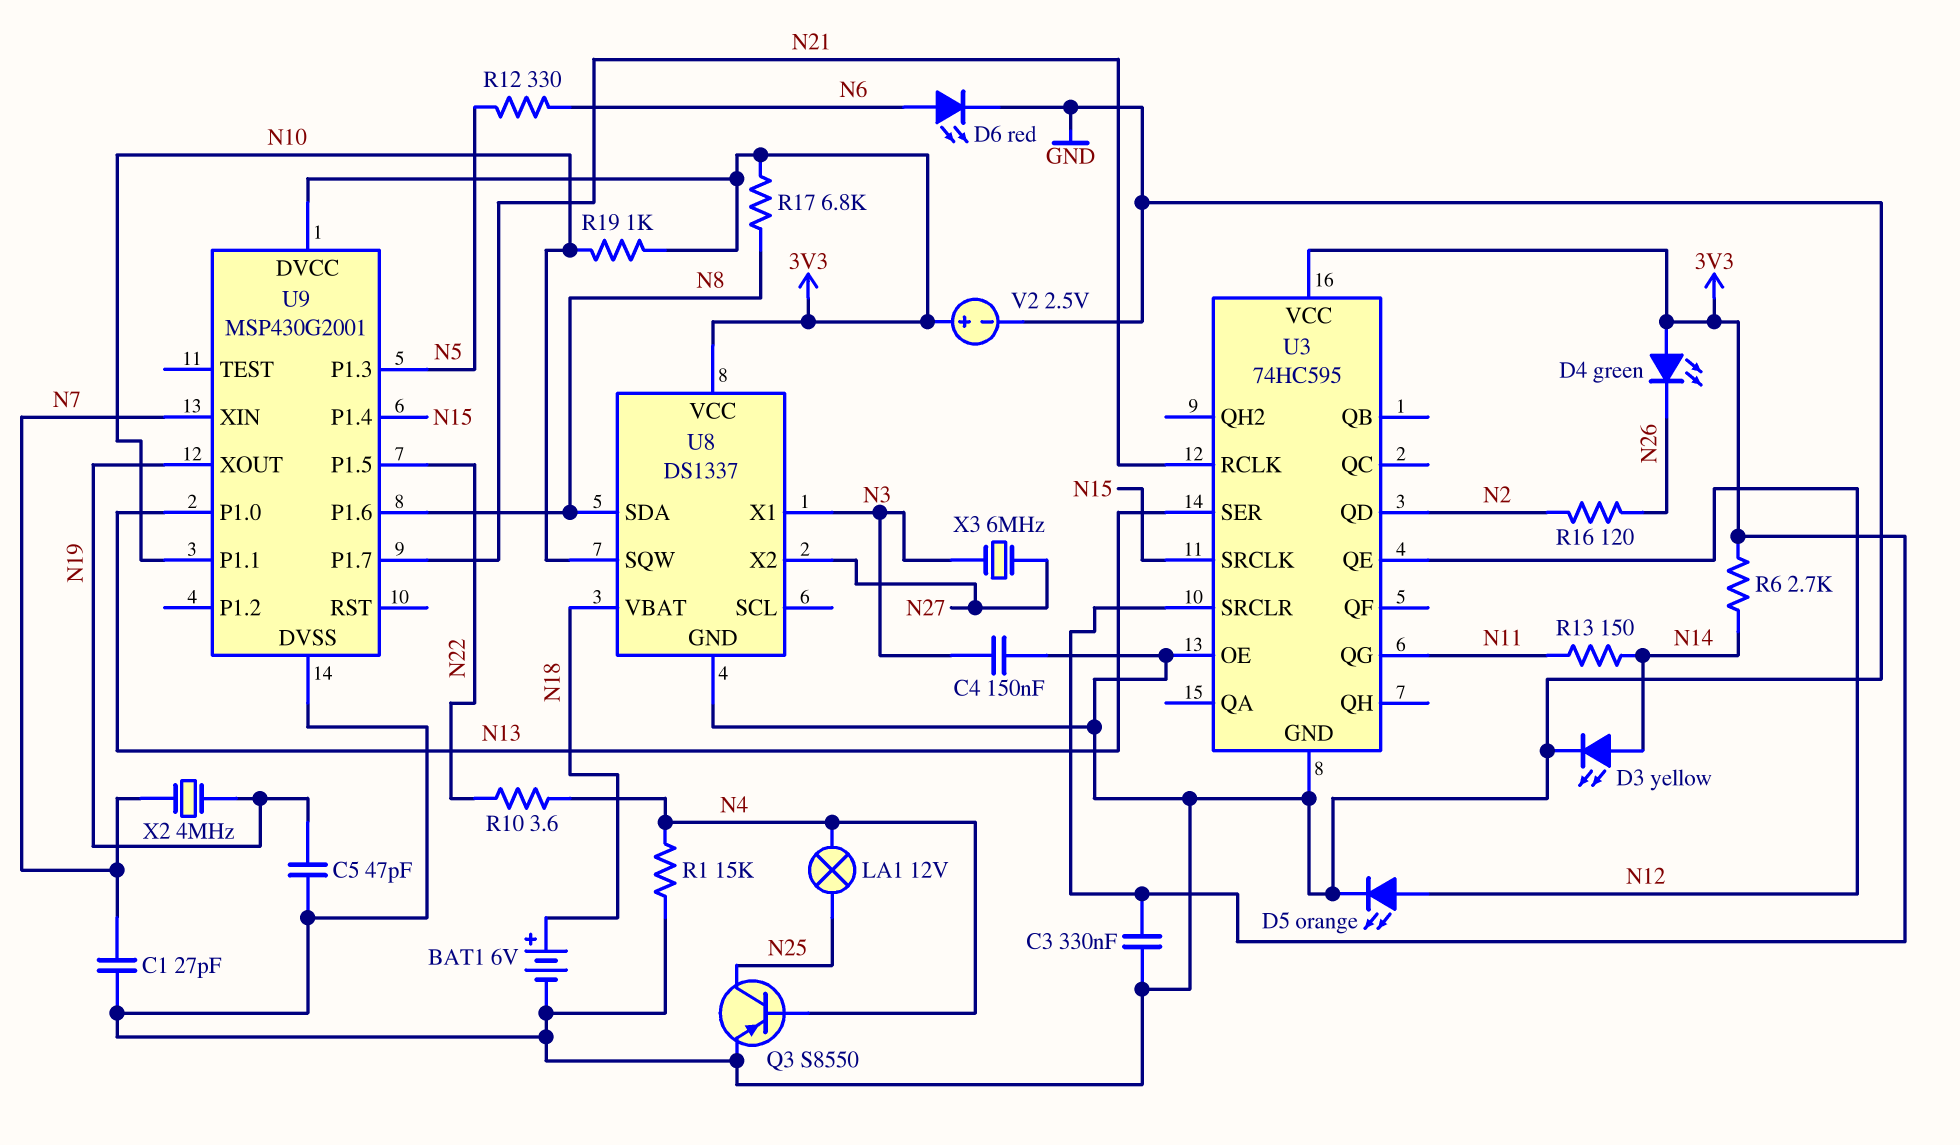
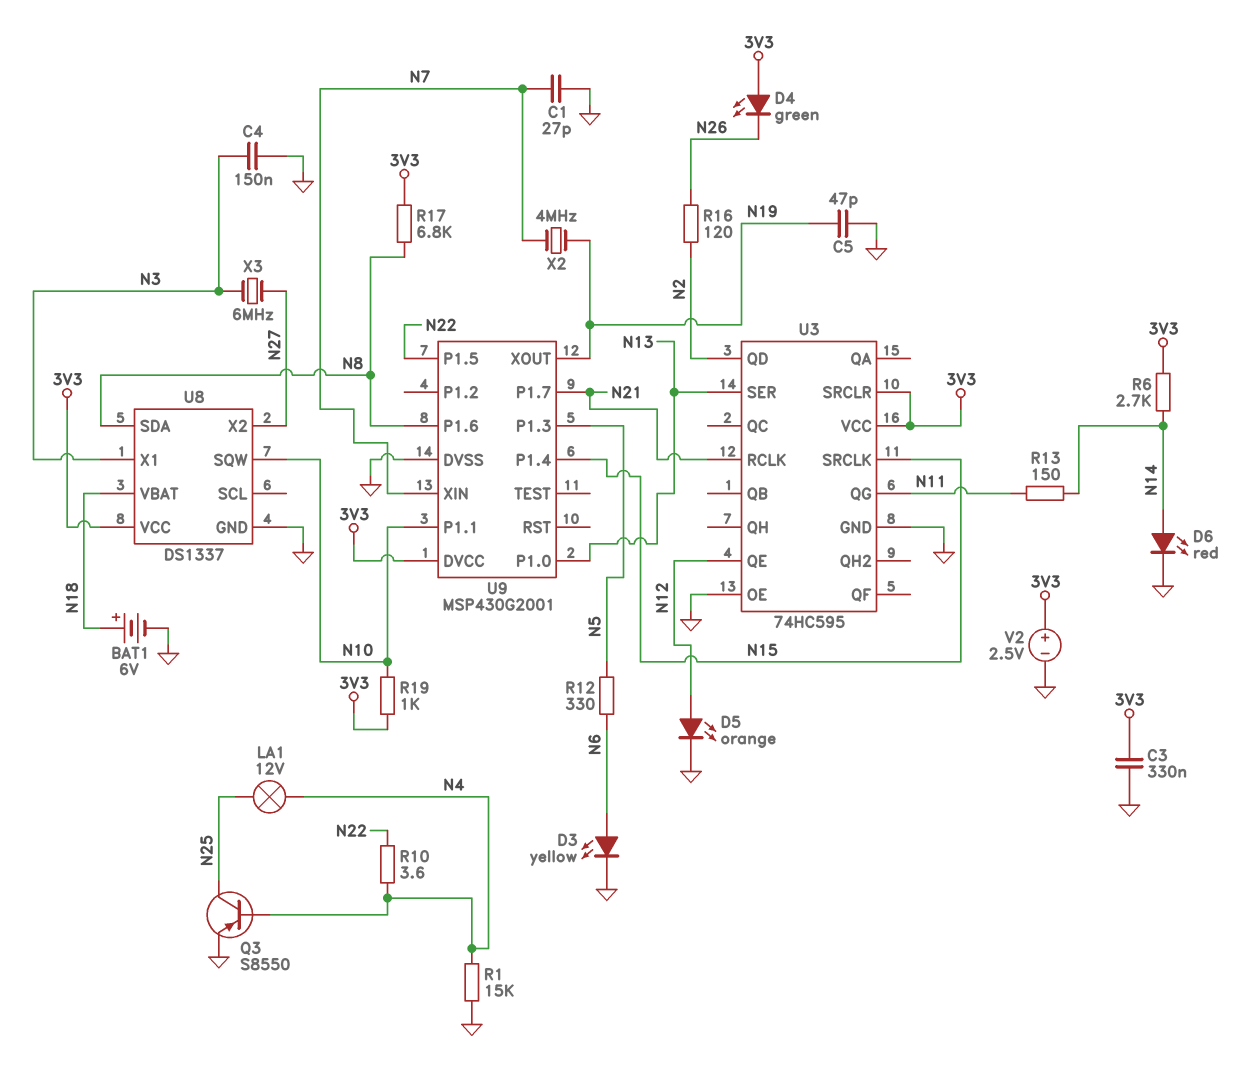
D3: LED yellow (A N14, K GND) -> LED yellow (A N6, K GND)
D6: LED red (A N6, K GND) -> LED red (A N14, K GND)

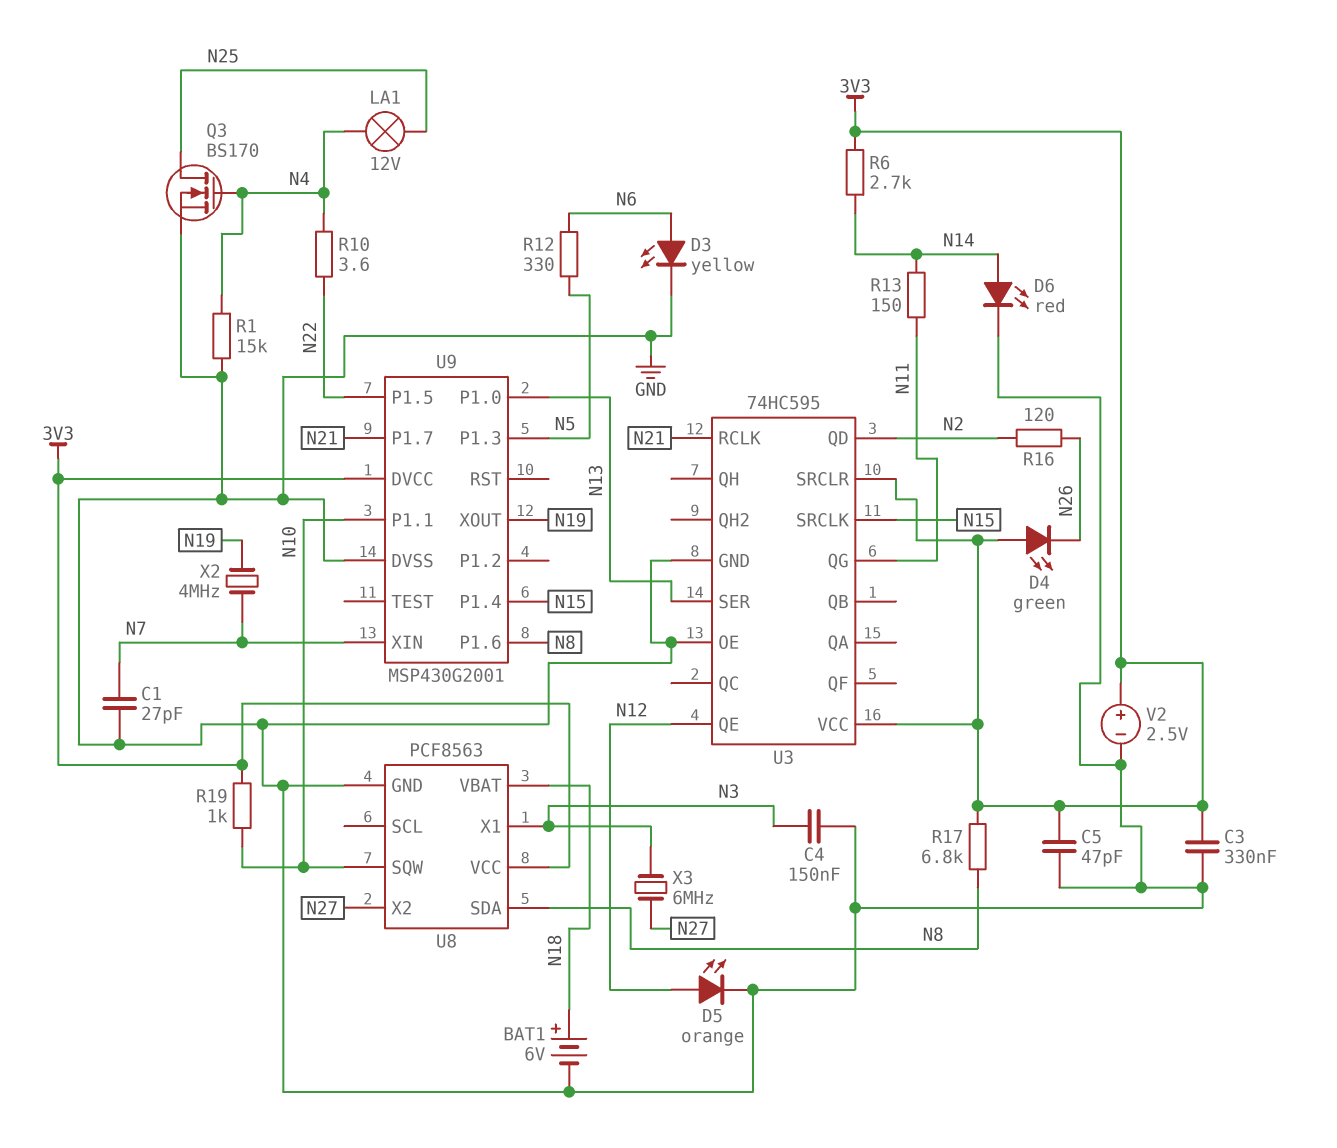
C5: 47pF (GND, N19) -> 47pF (3V3, GND)
Q3: PNP S8550 (B N4, C N25, E GND) -> NMOS BS170 (G N4, D N25, S GND)
U8: DS1337 -> PCF8563

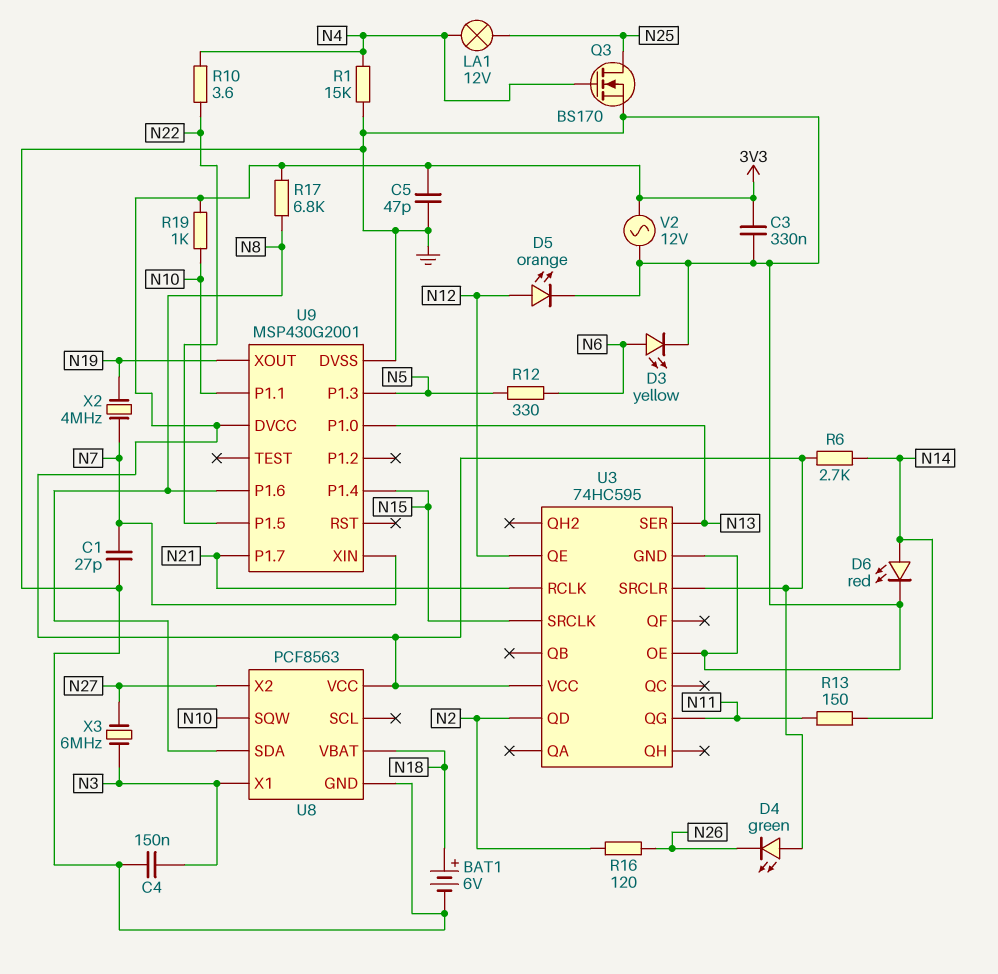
V2: 2.5V (plus 3V3, minus GND) -> AC 12V (3V3, GND)

